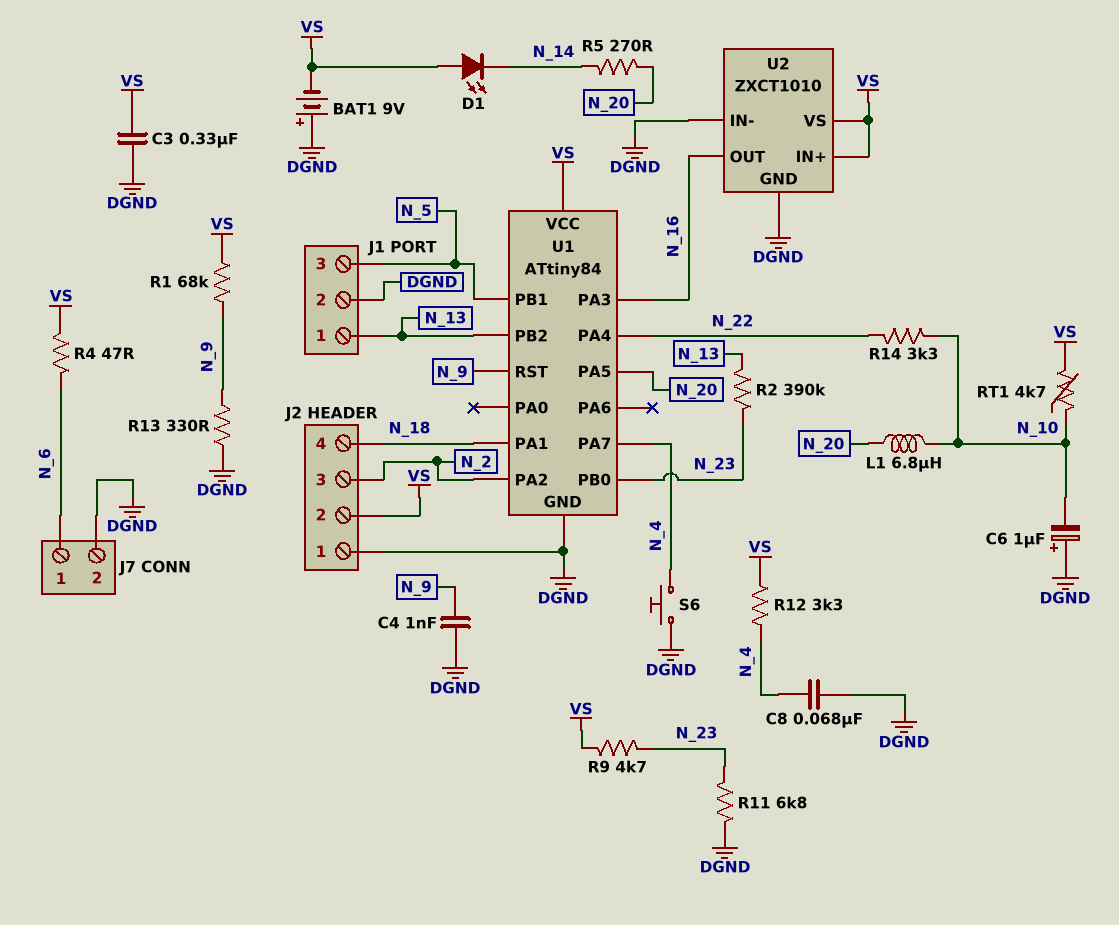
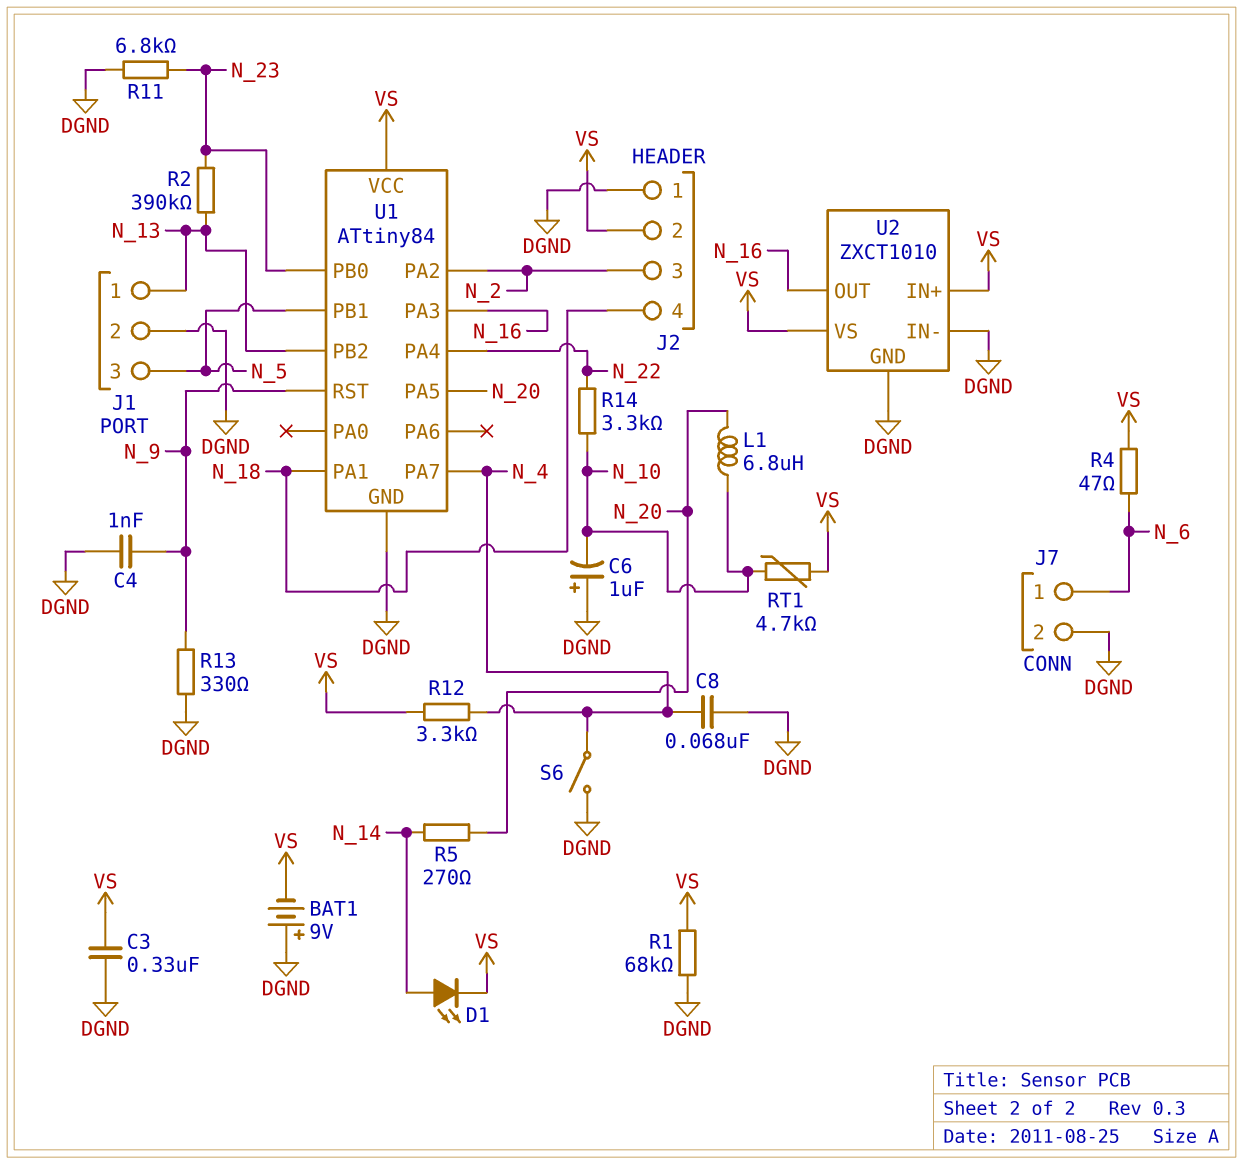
D1: LED (A VS, K N_14) -> LED (A N_14, K VS)
R1: 68k (N_9, VS) -> 68k (DGND, VS)
R9: 4.7k (N_23, VS) -> none
S6: button (DGND, N_4) -> switch (DGND, N_4)

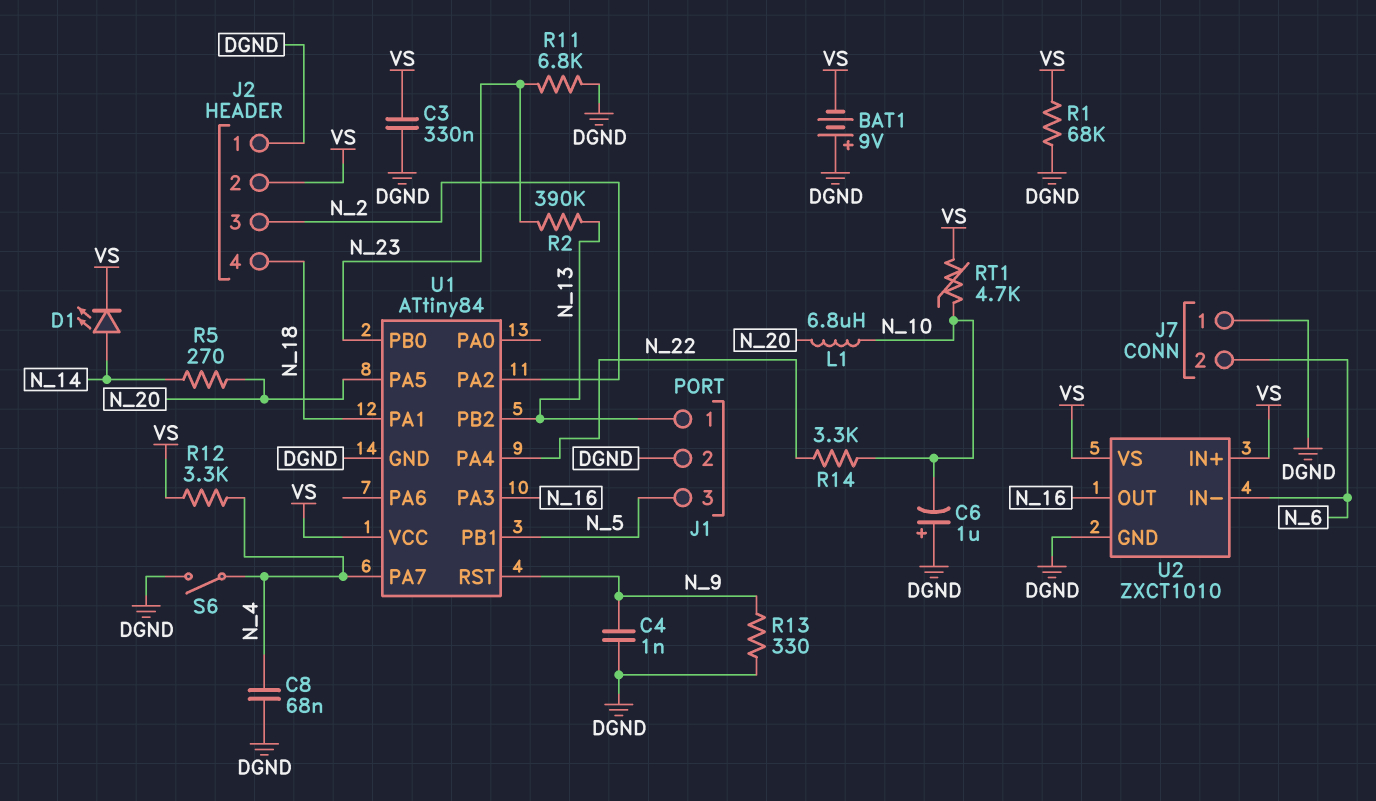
J7 pin 1: N_6 -> DGND
J7 pin 2: DGND -> N_6
R4: 47 (N_6, VS) -> none
U2 pin IN-: DGND -> N_6

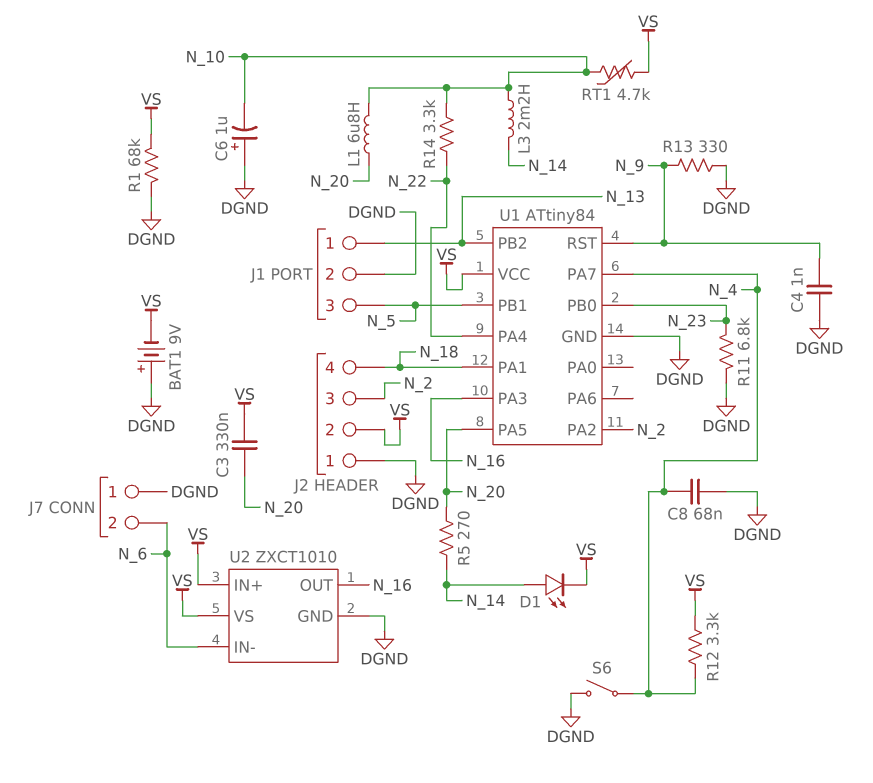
C3: 330nF (DGND, VS) -> 330nF (N_20, VS)
L3: none -> 2.2mH (N_10, N_14)
R2: 390k (N_13, N_23) -> none

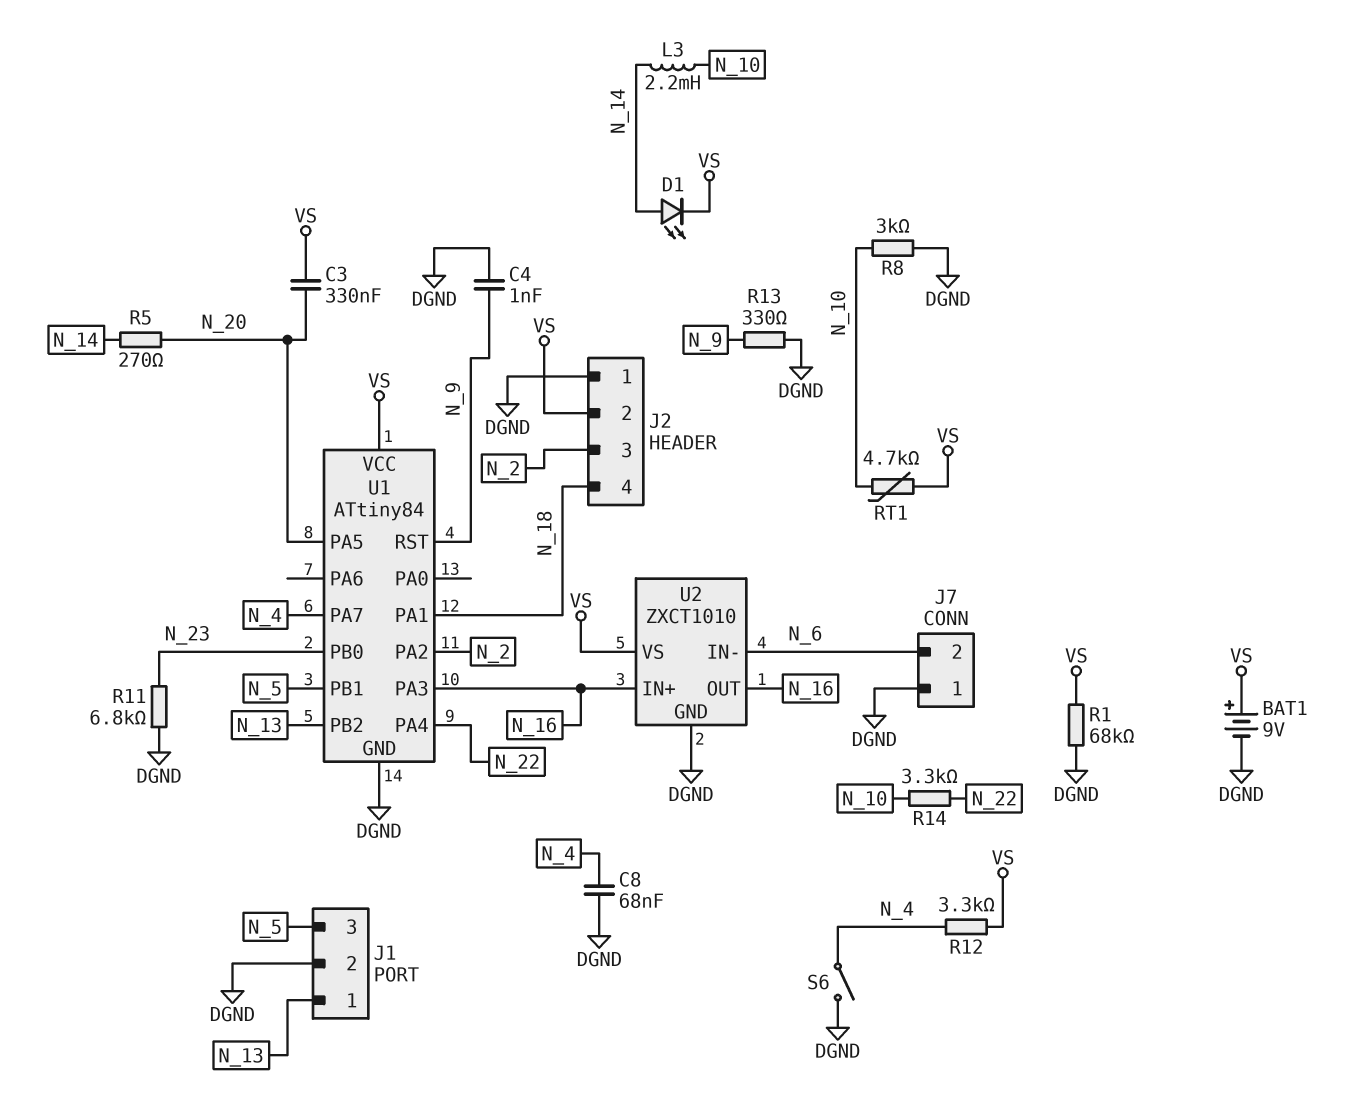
BAT1: 9V (plus DGND, minus VS) -> 9V (plus VS, minus DGND)
C6: 1uF (plus DGND, minus N_10) -> none
L1: 6.8uH (N_10, N_20) -> none
R8: none -> 3k (DGND, N_10)
U2 pin IN+: VS -> N_16

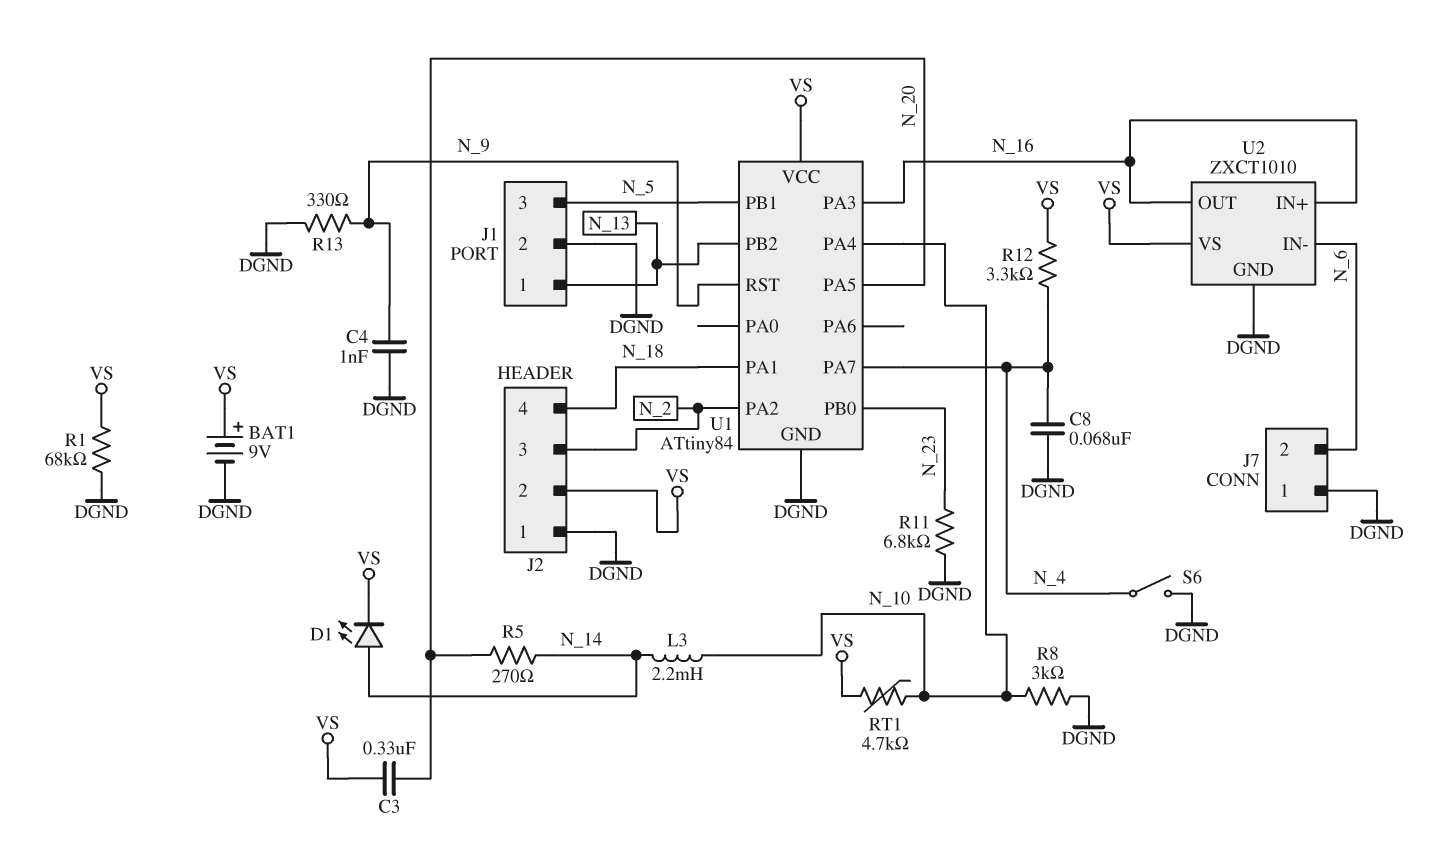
R14: 3.3k (N_10, N_22) -> none
U1 pin PA4: N_22 -> N_10

